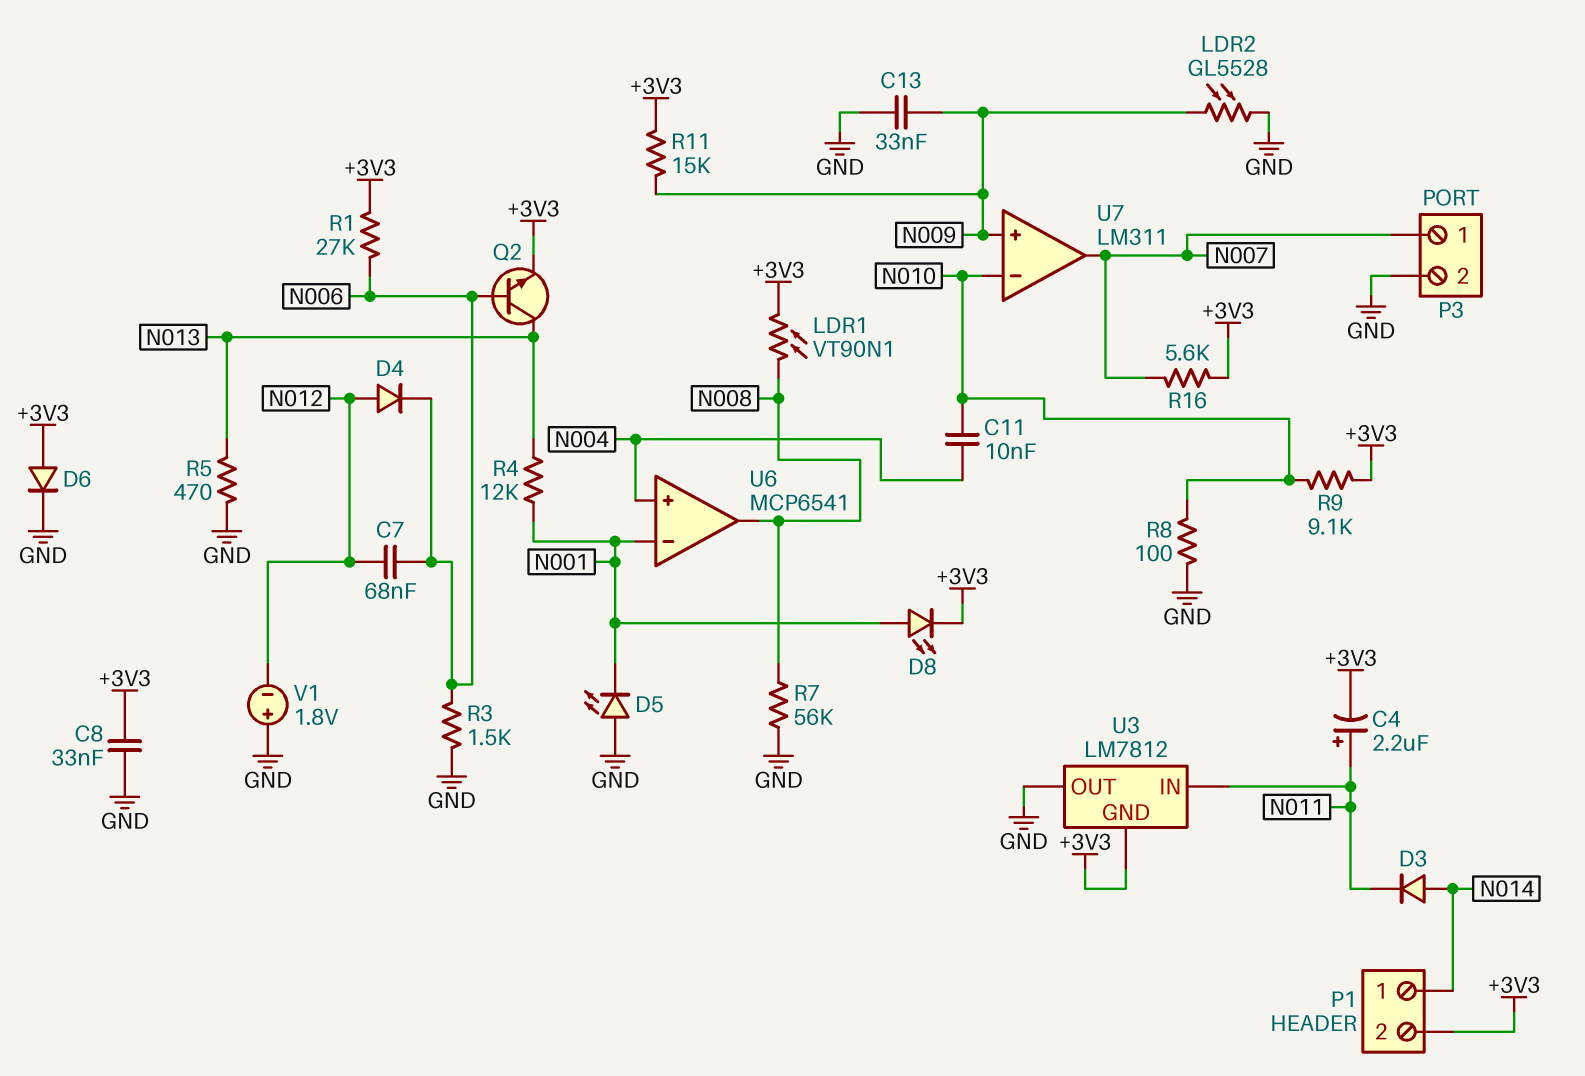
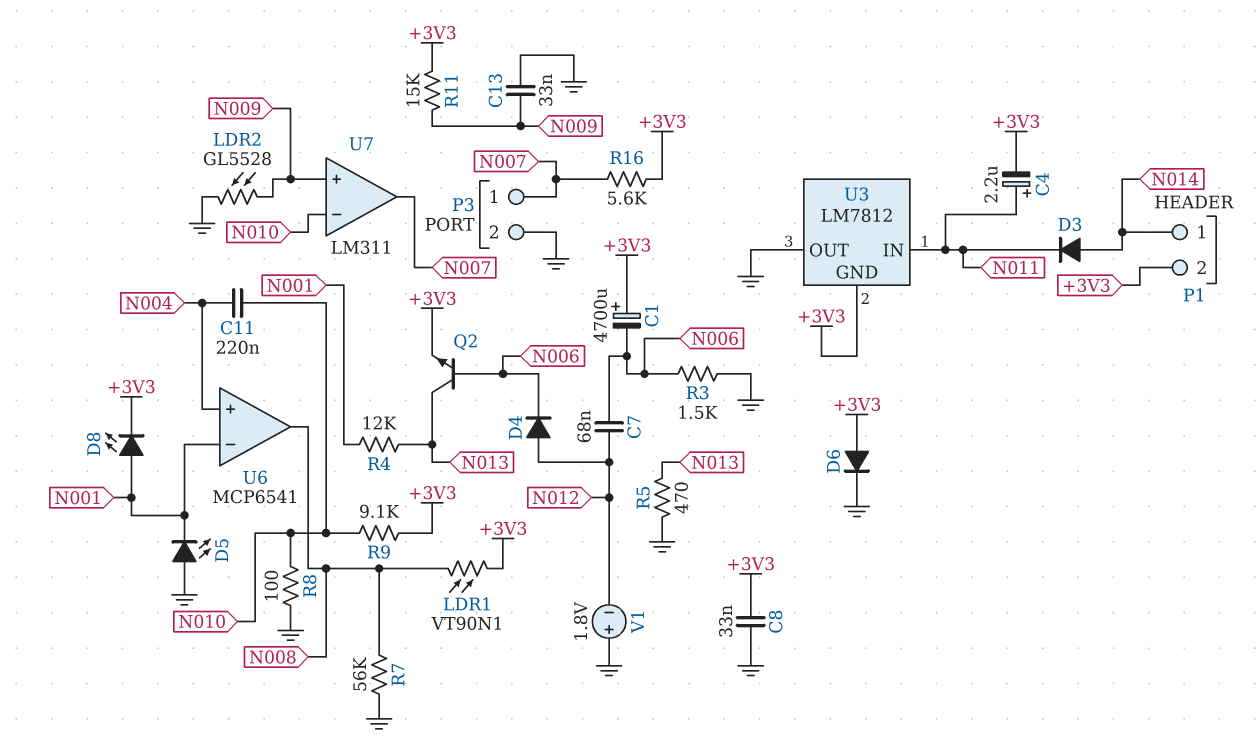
C1: none -> 4700uF (plus +3V3, minus N006)
C11: 10nF (N004, N010) -> 220nF (N004, N010)
R1: 27k (+3V3, N006) -> none

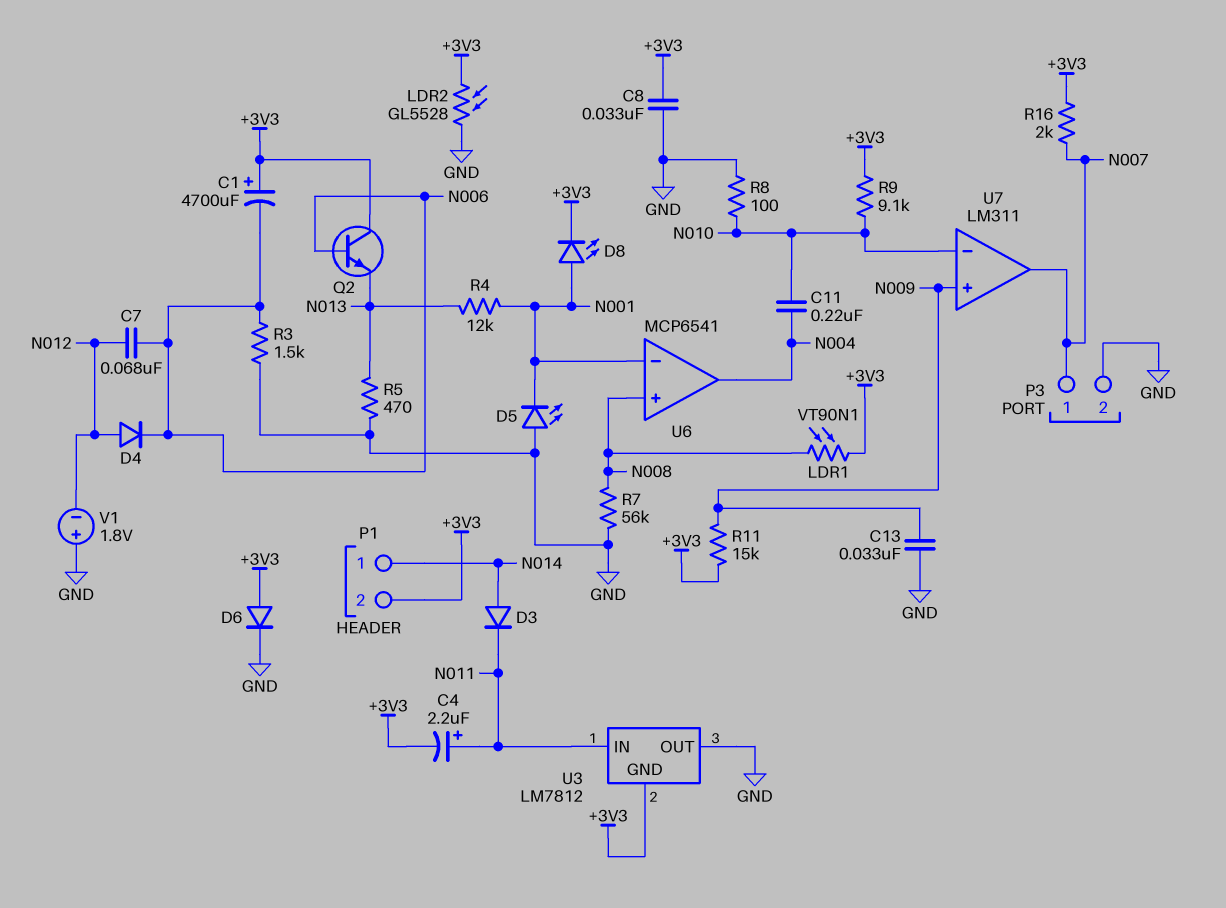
LDR2: GL5528 (GND, N009) -> GL5528 (+3V3, GND)
Q2: NPN (B N006, C N013, E +3V3) -> NPN (B N006, C +3V3, E N013)
R16: 5.6k (+3V3, N007) -> 2k (+3V3, N007)
U6 pin in+: N004 -> N008
U6 pin out: N008 -> N004

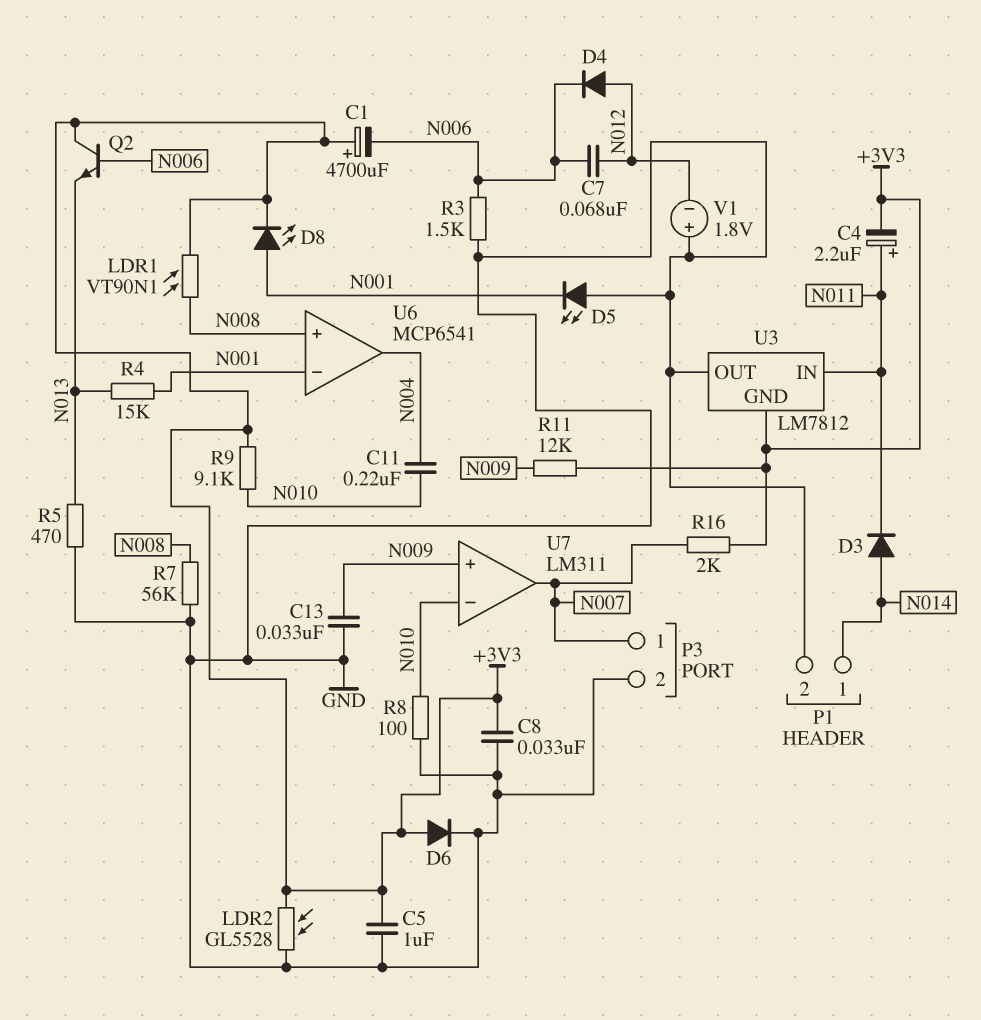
C5: none -> 1uF (+3V3, GND)
P1 pin 2: +3V3 -> GND
R4: 12k (N001, N013) -> 15k (N001, N013)
R11: 15k (+3V3, N009) -> 12k (+3V3, N009)

